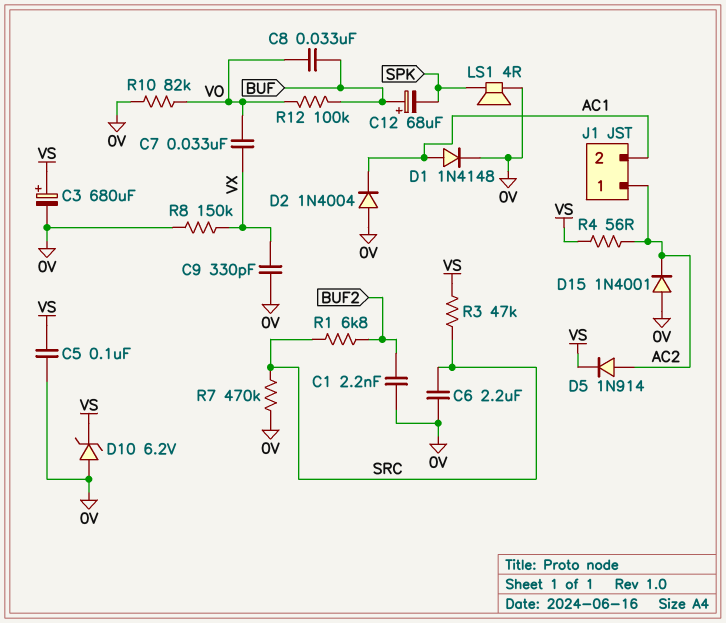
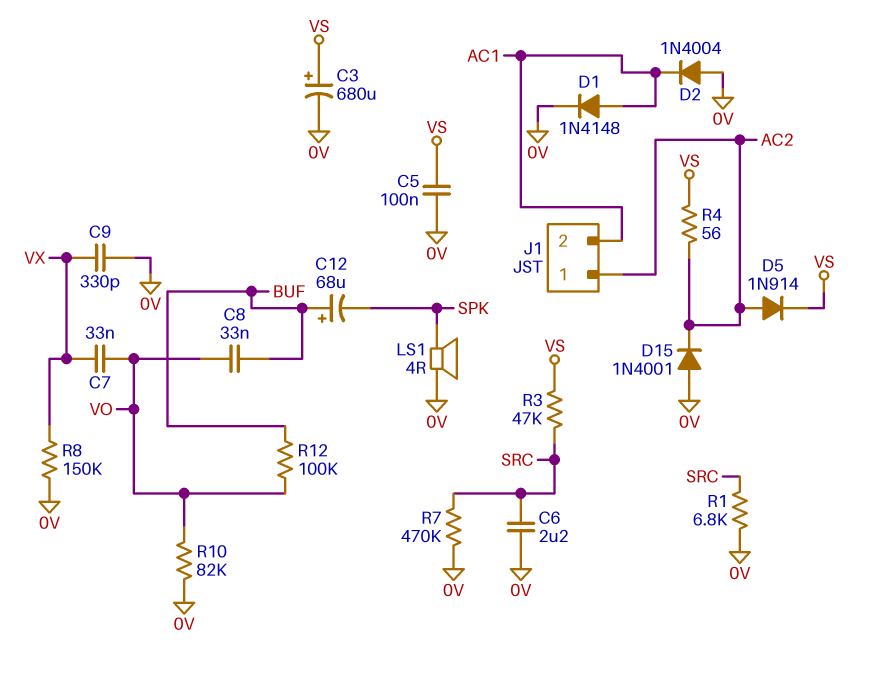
C1: 2.2nF (0V, BUF2) -> none
D10: zener 6.2V (A 0V, K VS) -> none
R1: 6.8k (BUF2, SRC) -> 6.8k (0V, SRC)

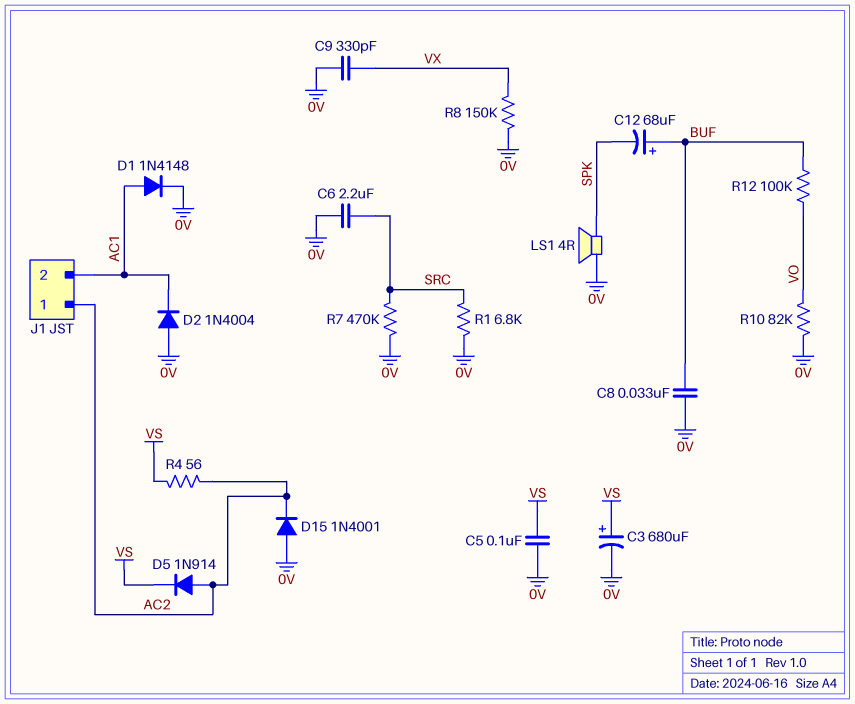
C7: 33nF (VO, VX) -> none
C8: 33nF (BUF, VO) -> 33nF (0V, BUF)
R3: 47k (SRC, VS) -> none

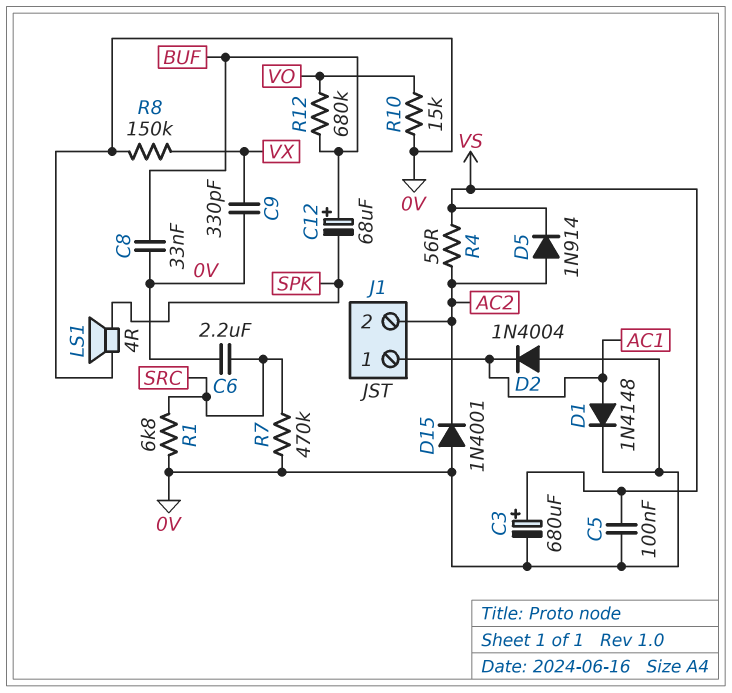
J1 pin 1: AC2 -> AC1
J1 pin 2: AC1 -> AC2
R10: 82k (0V, VO) -> 15k (0V, VO)
R12: 100k (BUF, VO) -> 680k (BUF, VO)

